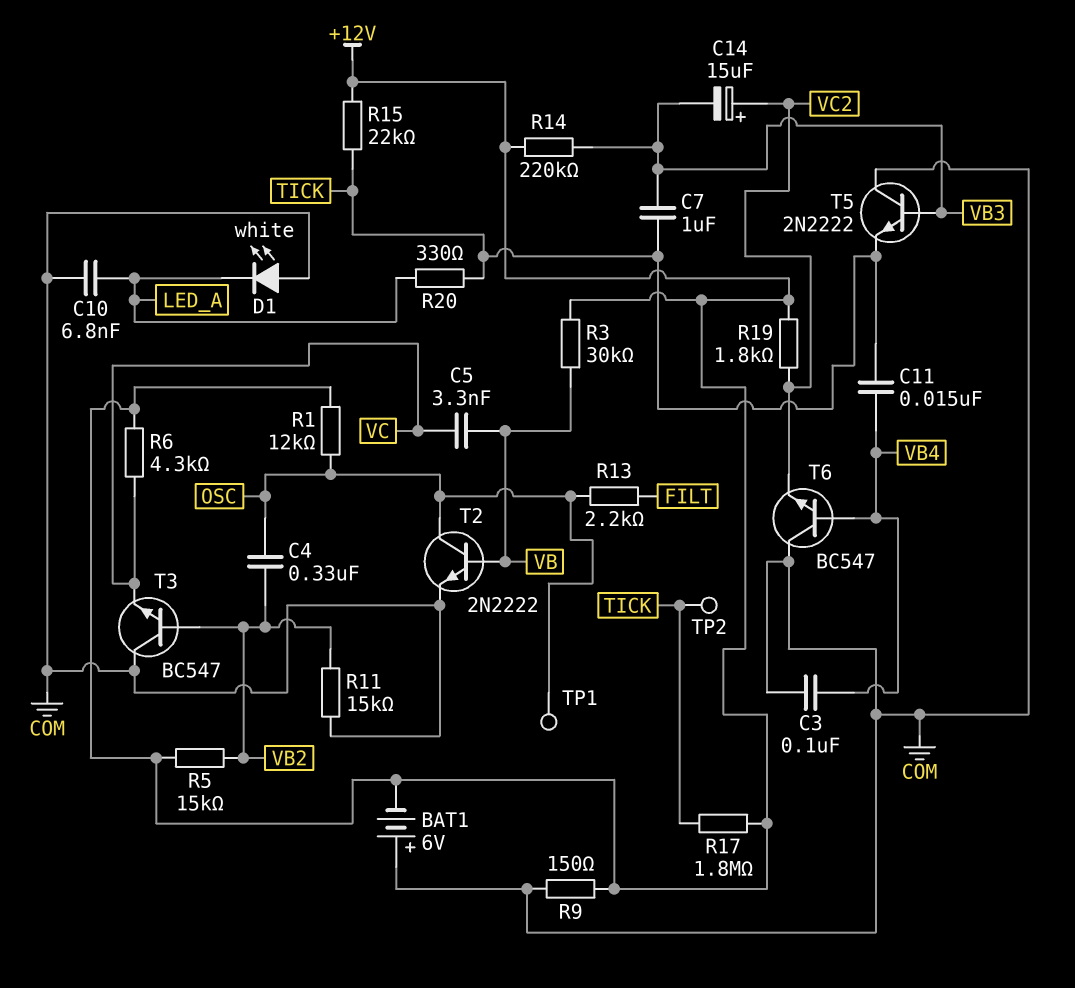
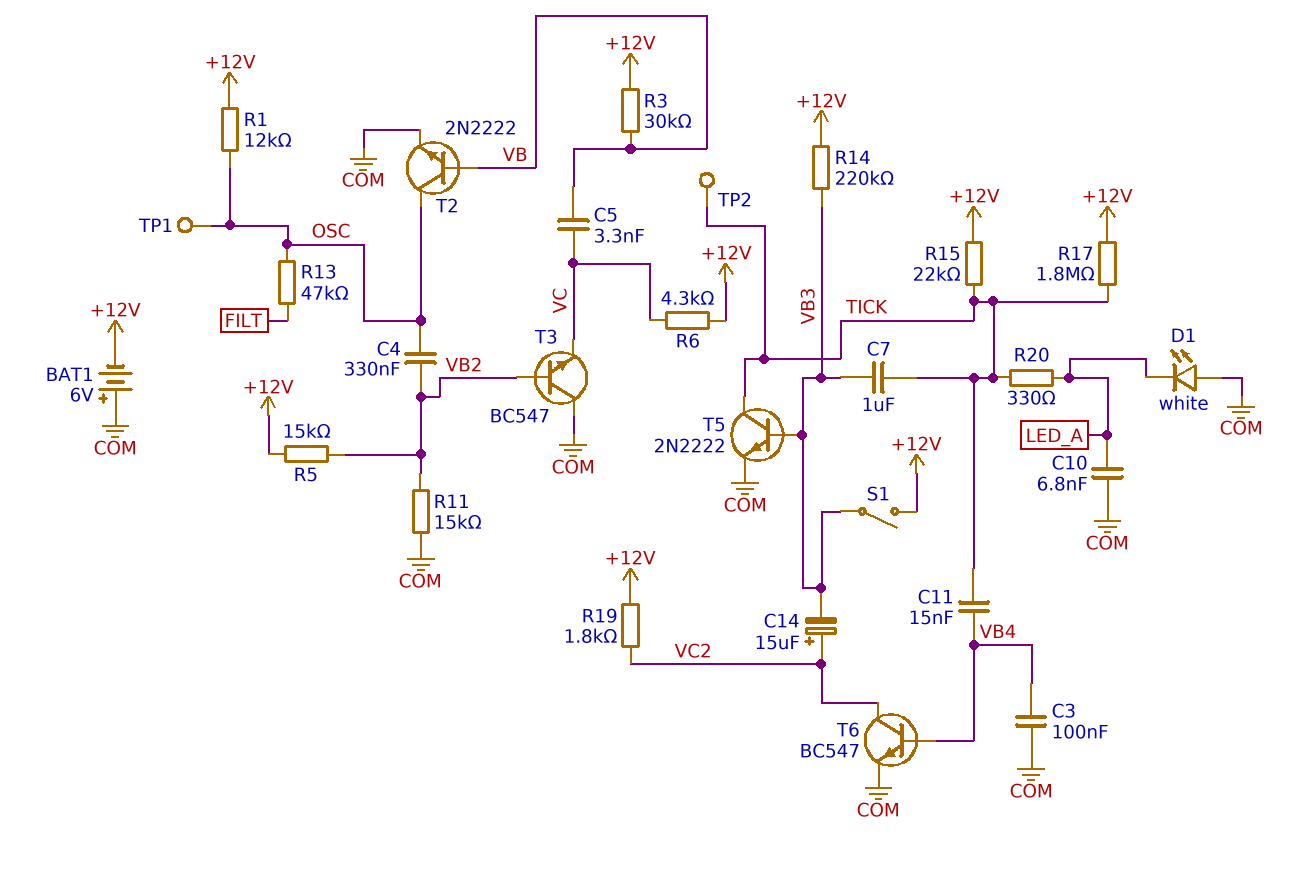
R9: 150 (+12V, COM) -> none
R13: 2.2k (FILT, OSC) -> 47k (FILT, OSC)
S1: none -> switch (+12V, VB3)
T5: NPN 2N2222 (B VB3, C COM, E TICK) -> NPN 2N2222 (B VB3, C TICK, E COM)
T6: NPN BC547 (B VB4, C COM, E VC2) -> NPN BC547 (B VB4, C VC2, E COM)

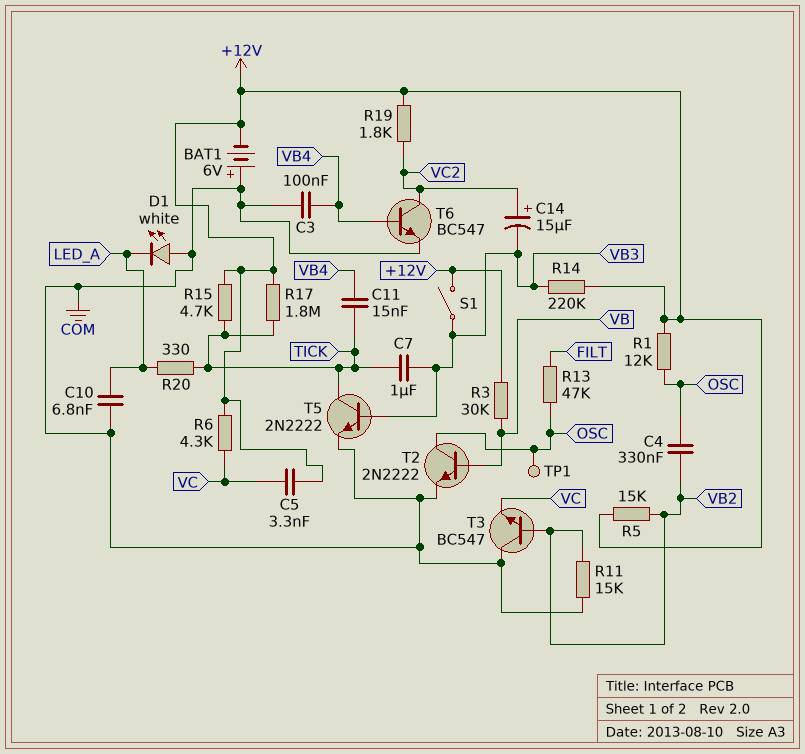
C5: 3.3nF (VB, VC) -> 3.3nF (+12V, VC)
R15: 22k (+12V, TICK) -> 4.7k (+12V, TICK)
TP2: test point (TICK) -> none

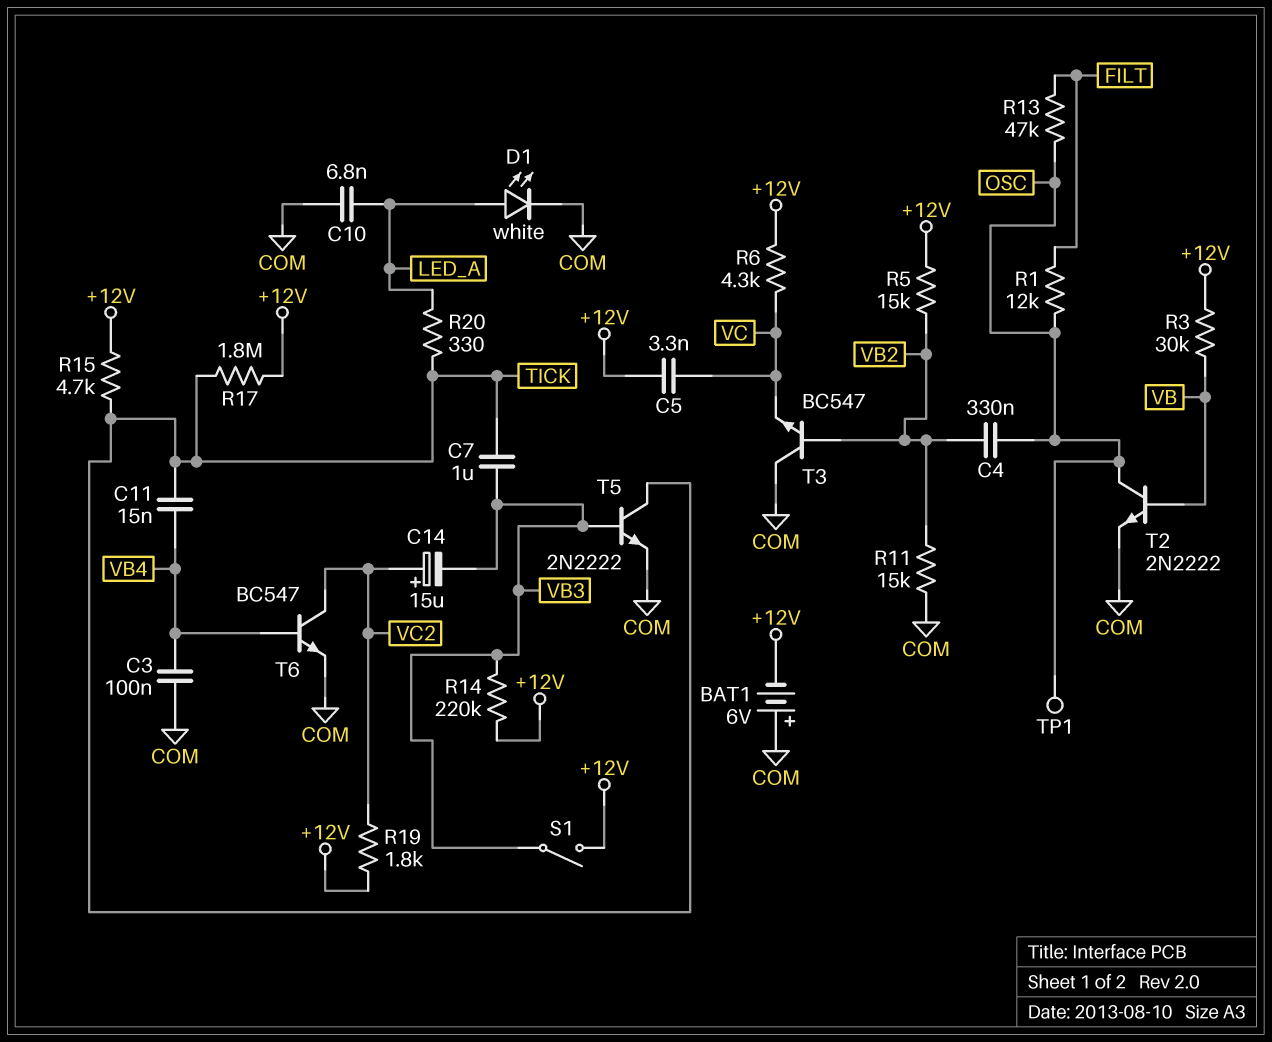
D1: LED white (A COM, K LED_A) -> LED white (A LED_A, K COM)
R1: 12k (+12V, OSC) -> 12k (FILT, OSC)

